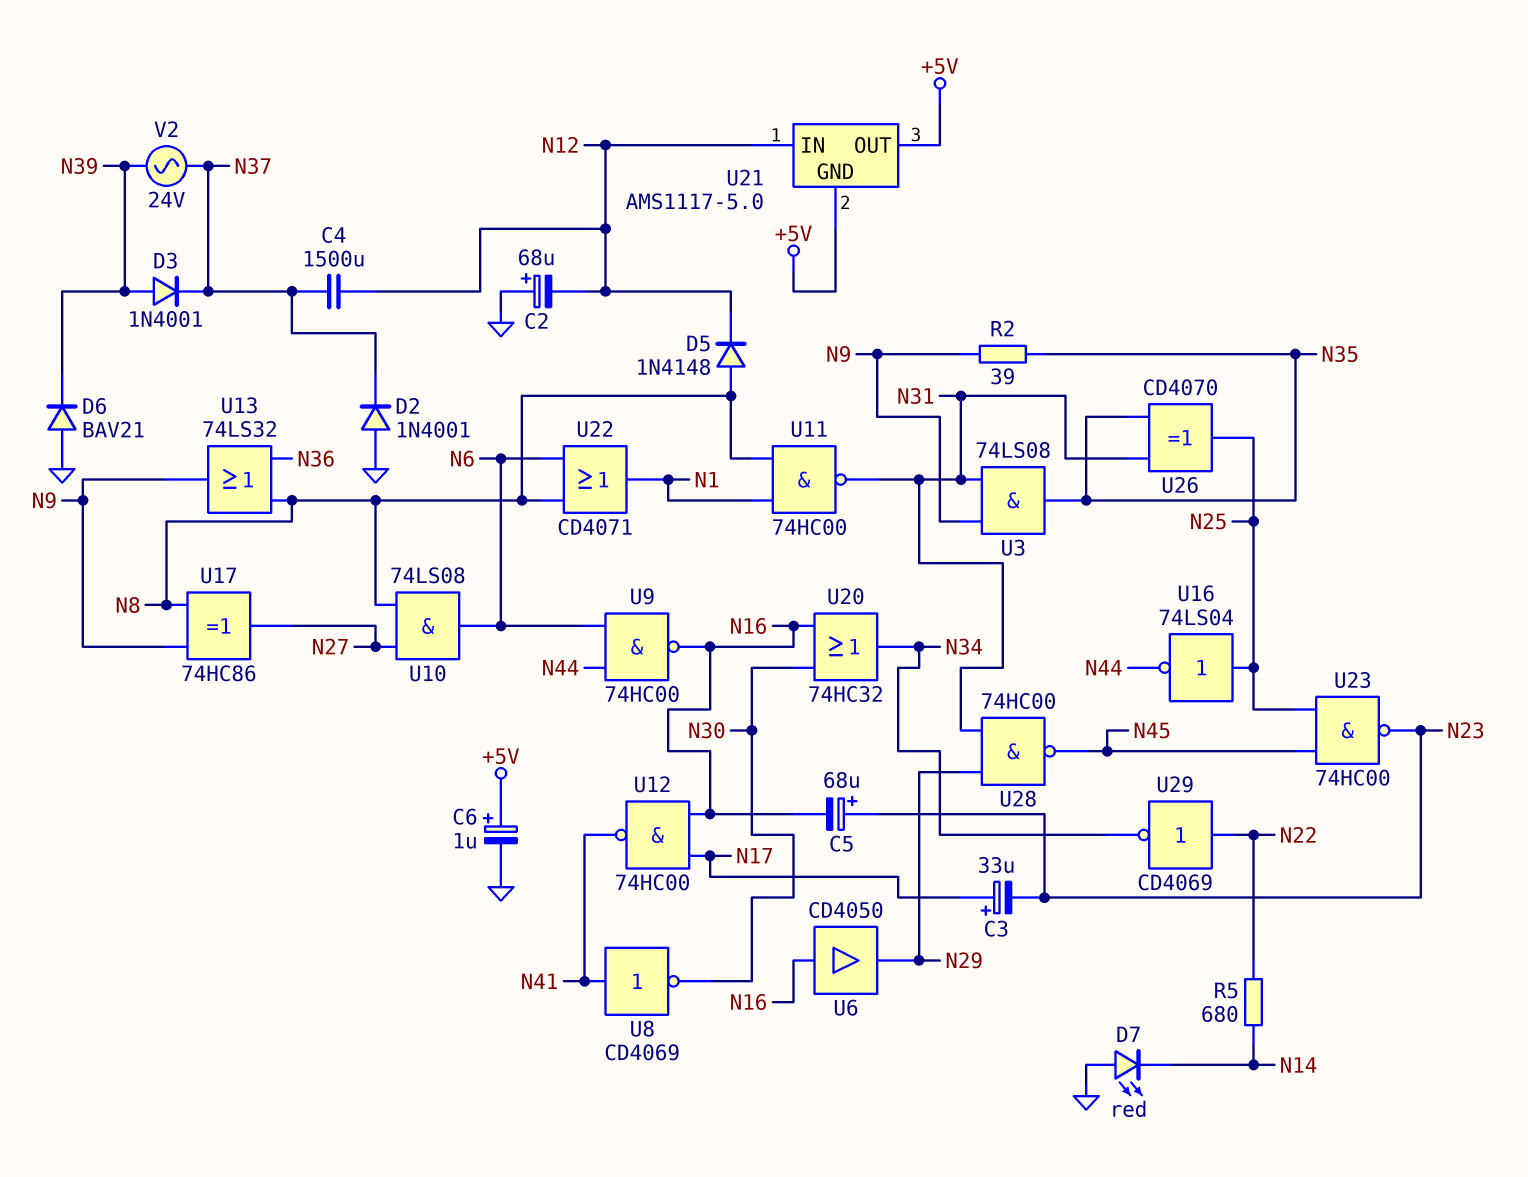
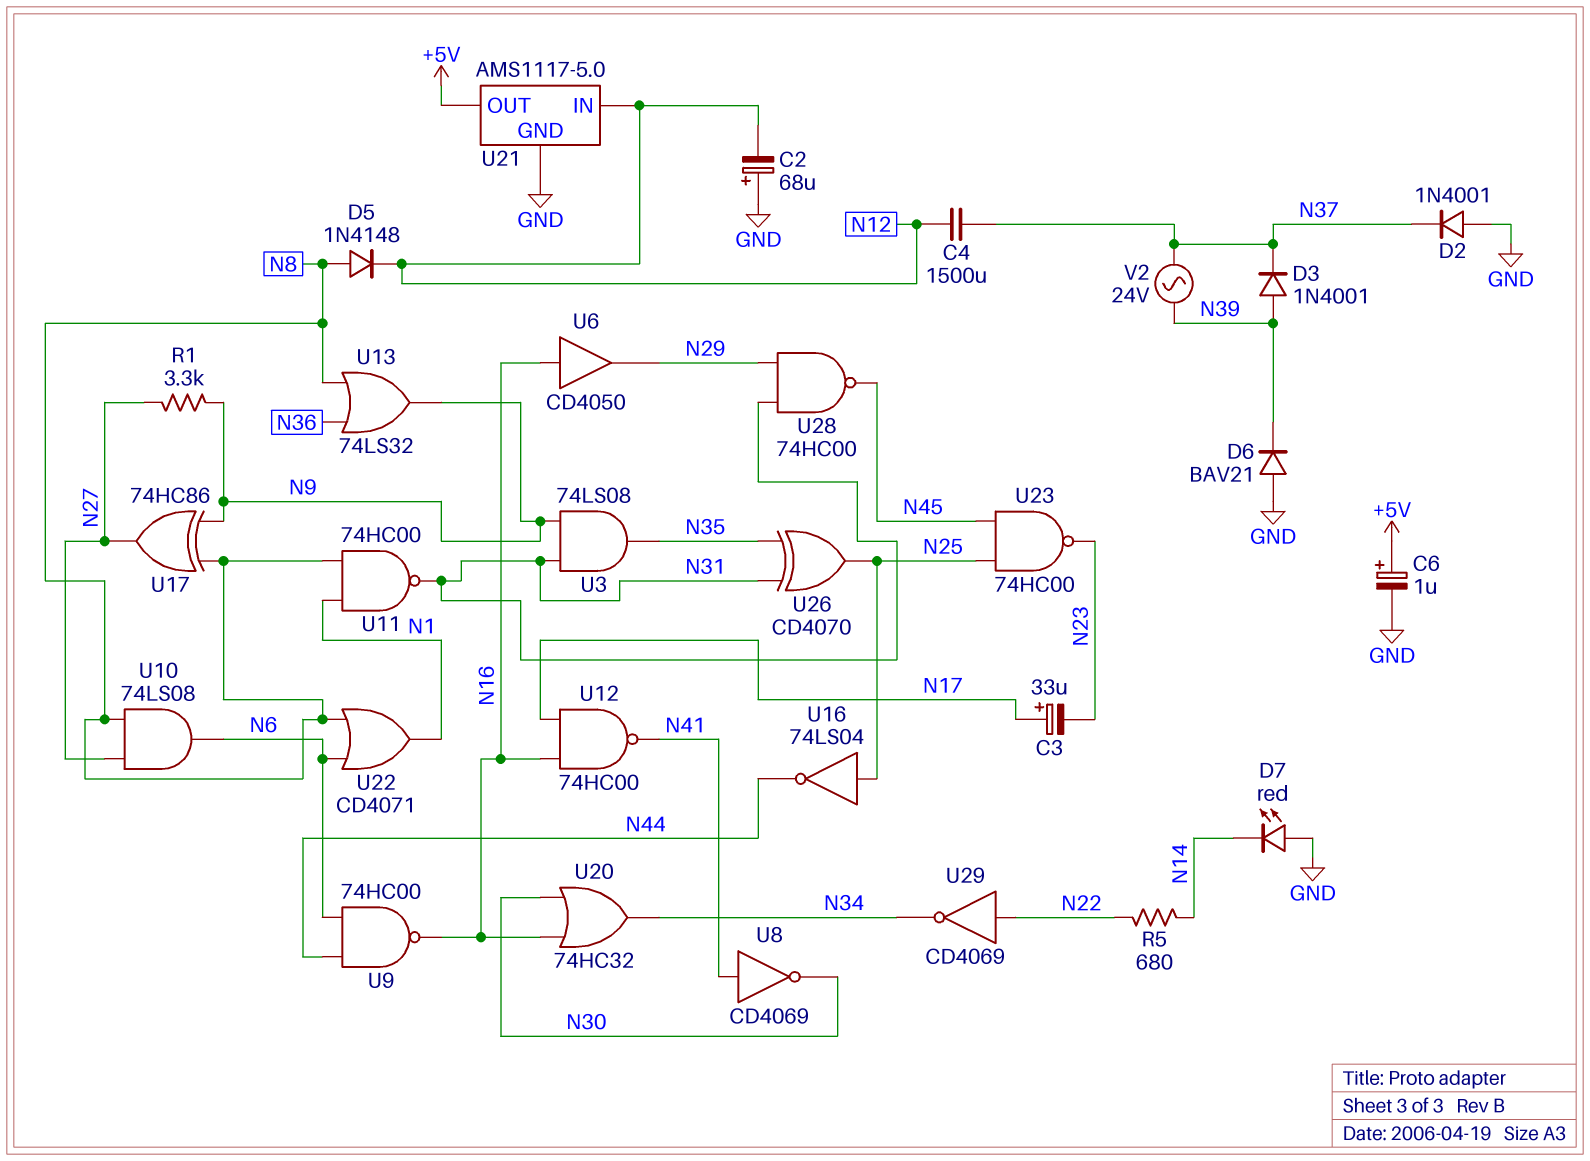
C5: 68uF (plus N23, minus N16) -> none
R1: none -> 3.3k (N9, N27)
R2: 39 (N9, N35) -> none
U21 pin GND: +5V -> GND

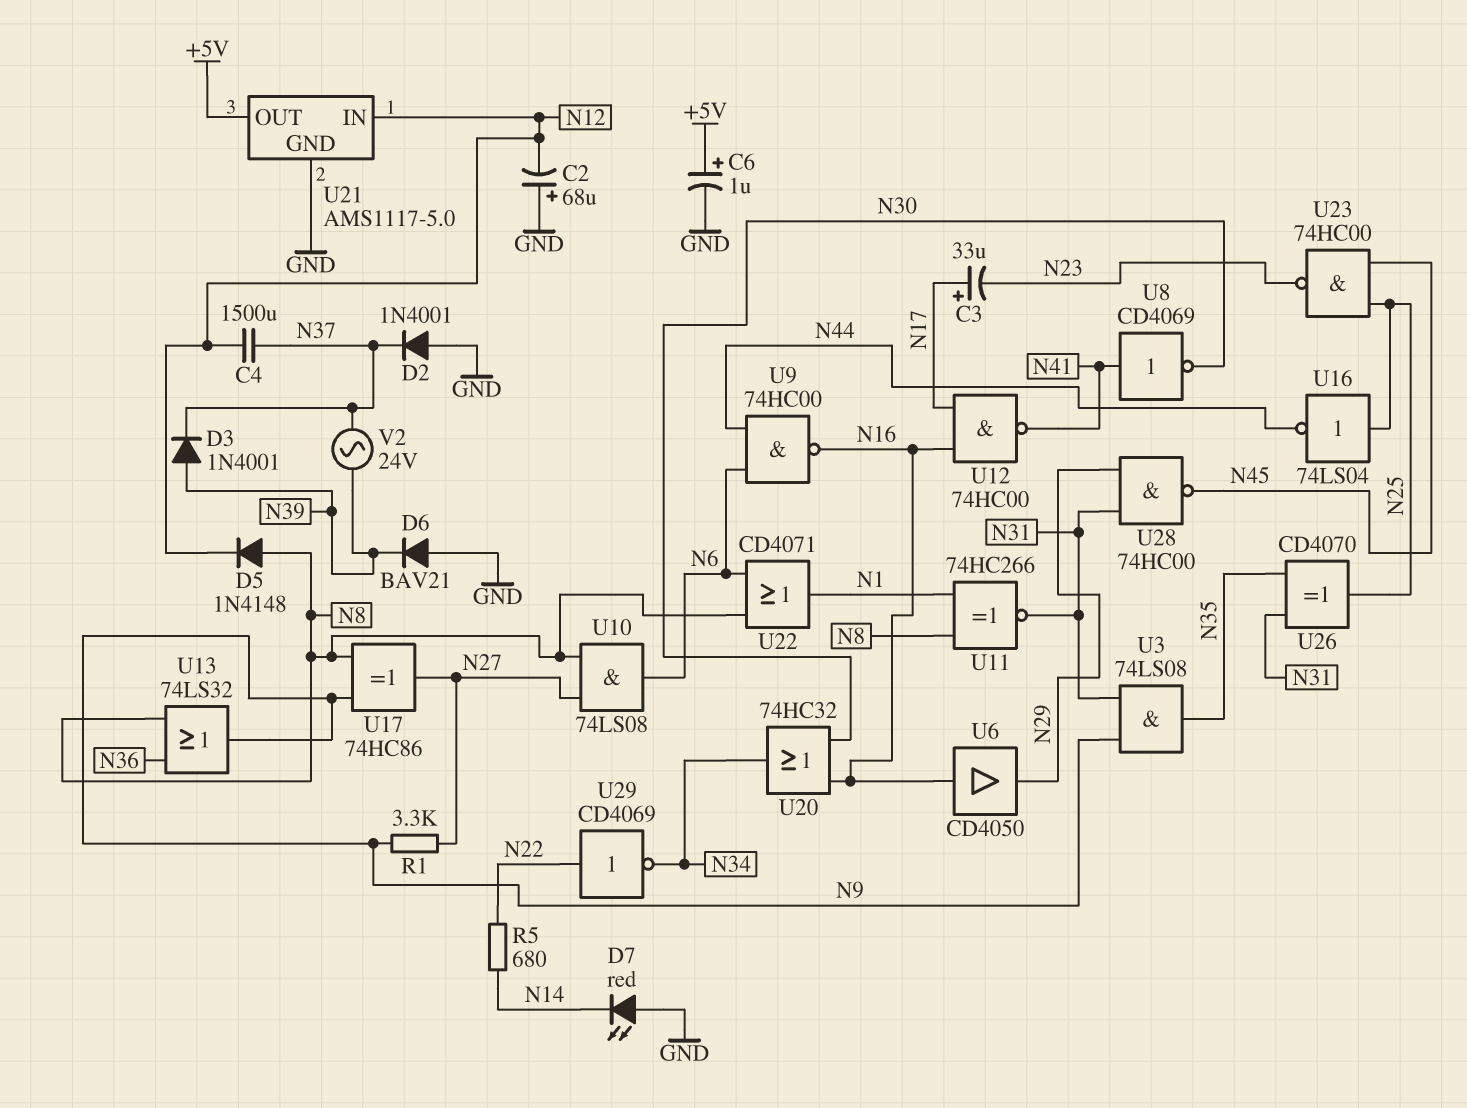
U11: NAND 74HC00 (in N1, in N8, out N31) -> XNOR 74HC266 (in N1, in N8, out N31)

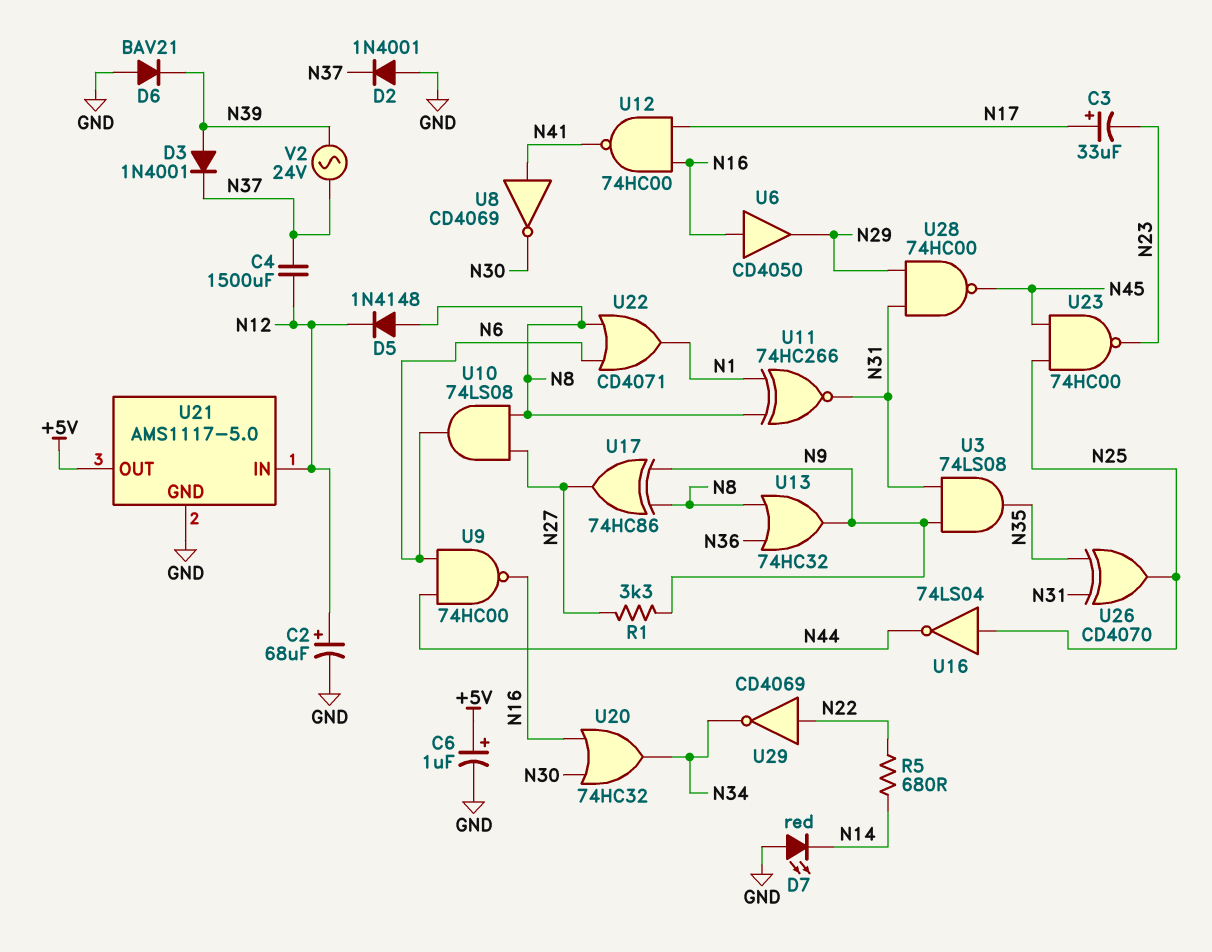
C2: 68uF (plus GND, minus N12) -> 68uF (plus N12, minus GND)
U13: OR 74LS32 (in N8, in N36, out N9) -> OR 74HC32 (in N8, in N36, out N9)

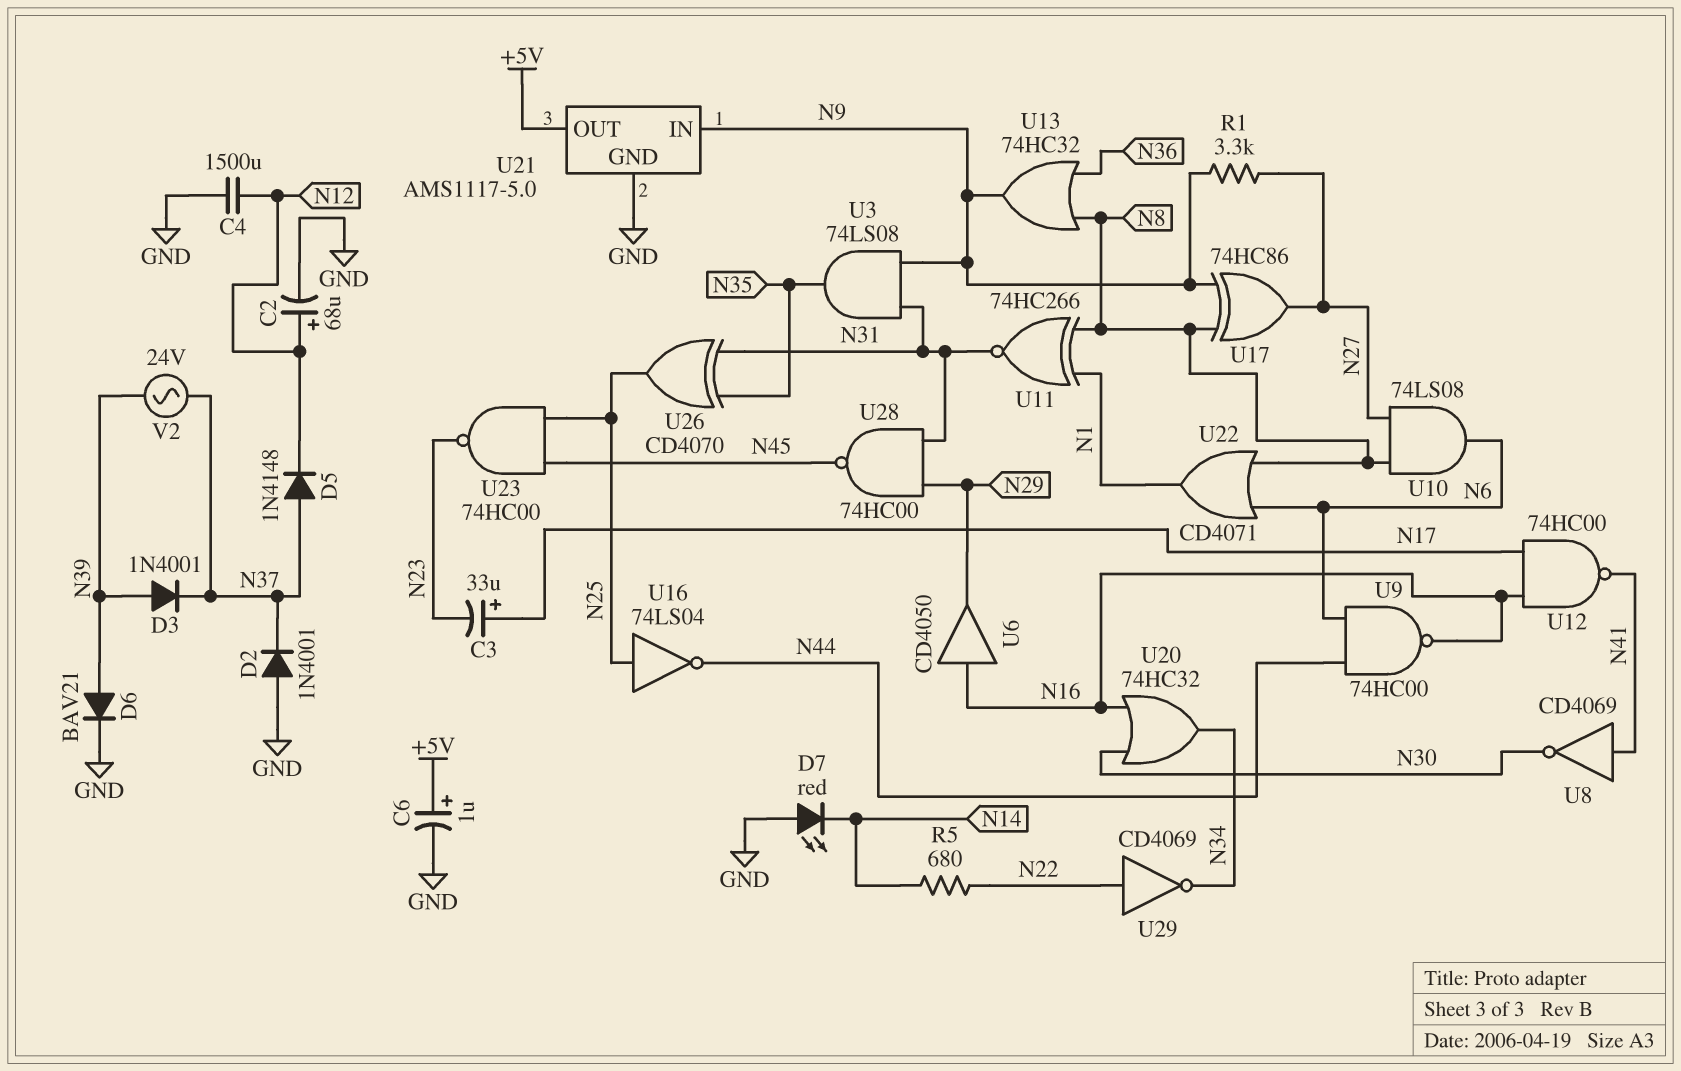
C4: 1500uF (N12, N37) -> 1500uF (GND, N12)
D5: diode 1N4148 (A N8, K N12) -> diode 1N4148 (A N37, K N12)
D6: diode BAV21 (A GND, K N39) -> diode BAV21 (A N39, K GND)
U21 pin IN: N12 -> N9

